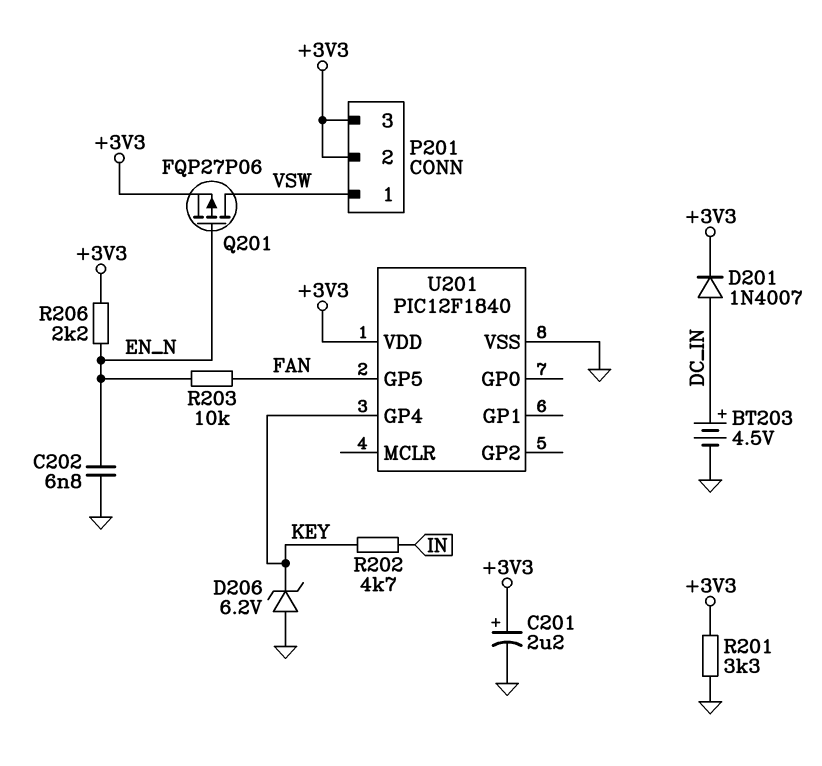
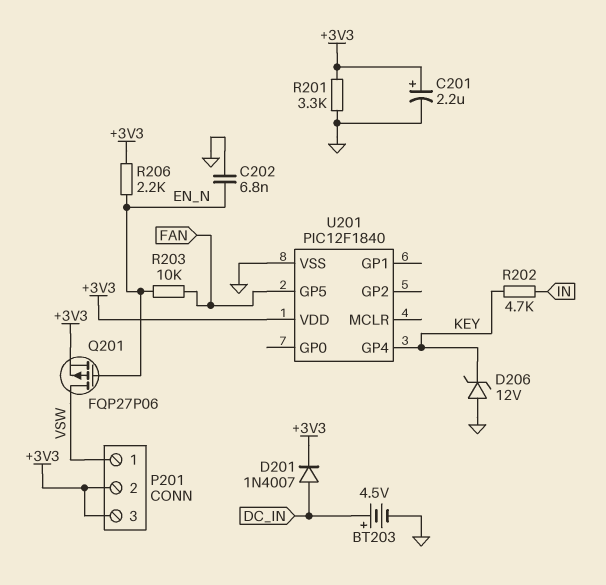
D206: zener 6.2V (A GND, K KEY) -> zener 12V (A GND, K KEY)

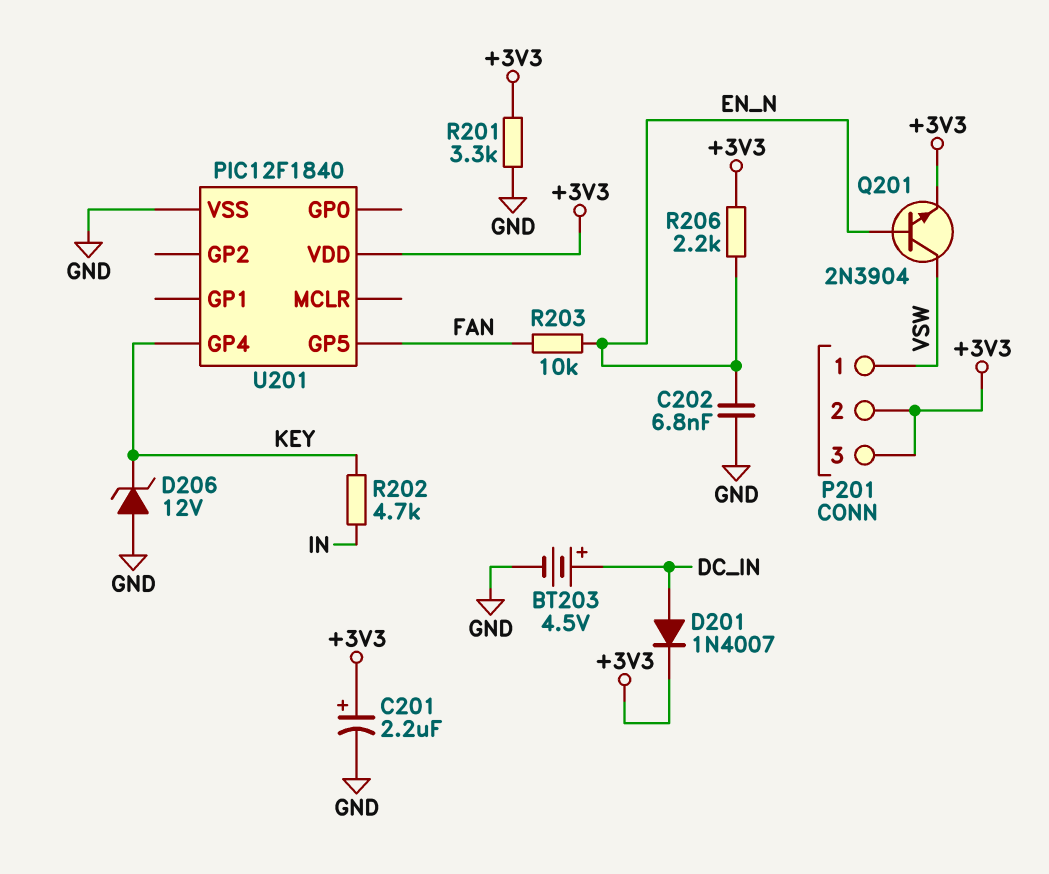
Q201: PMOS FQP27P06 (G EN_N, D VSW, S +3V3) -> NPN 2N3904 (B EN_N, C VSW, E +3V3)

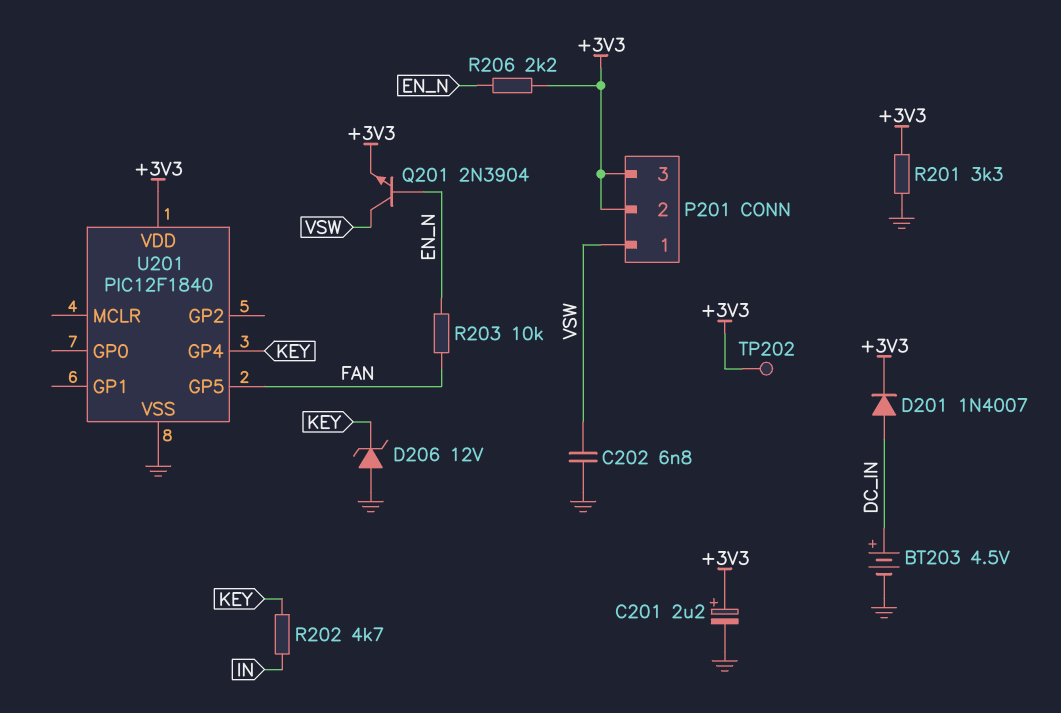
C202: 6.8nF (EN_N, GND) -> 6.8nF (GND, VSW)
TP202: none -> test point (+3V3)

